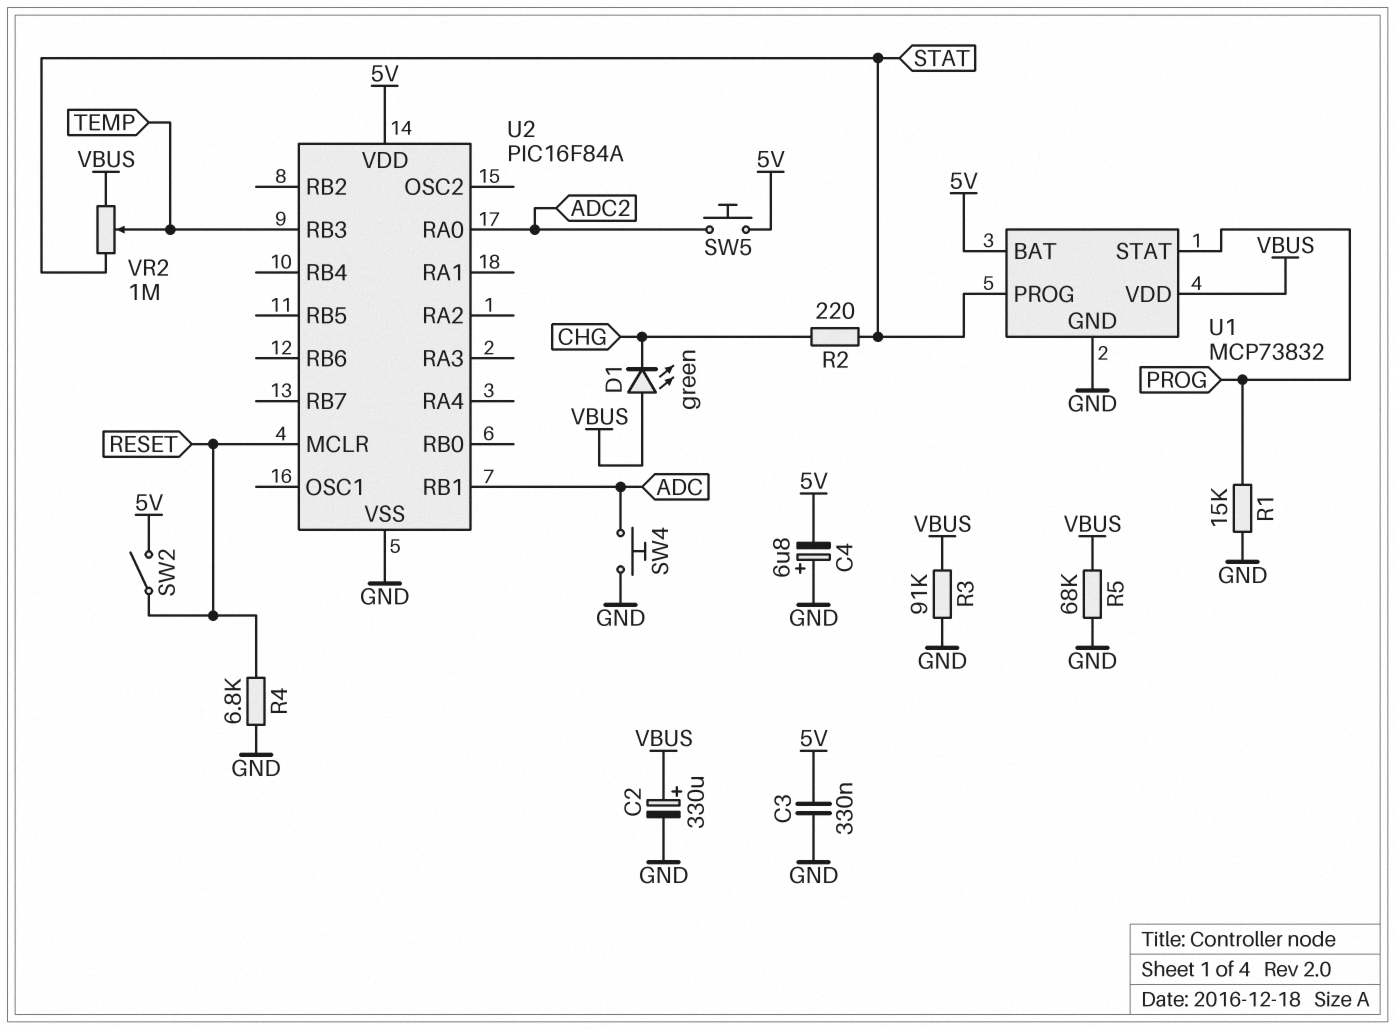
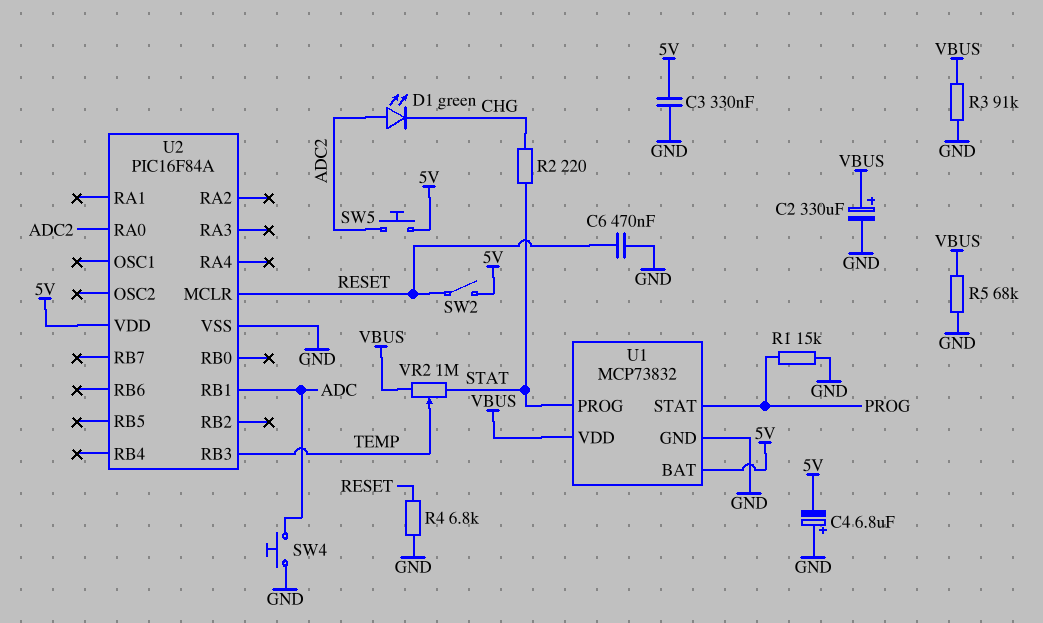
C6: none -> 470nF (GND, RESET)
D1: LED green (A VBUS, K CHG) -> LED green (A ADC2, K CHG)

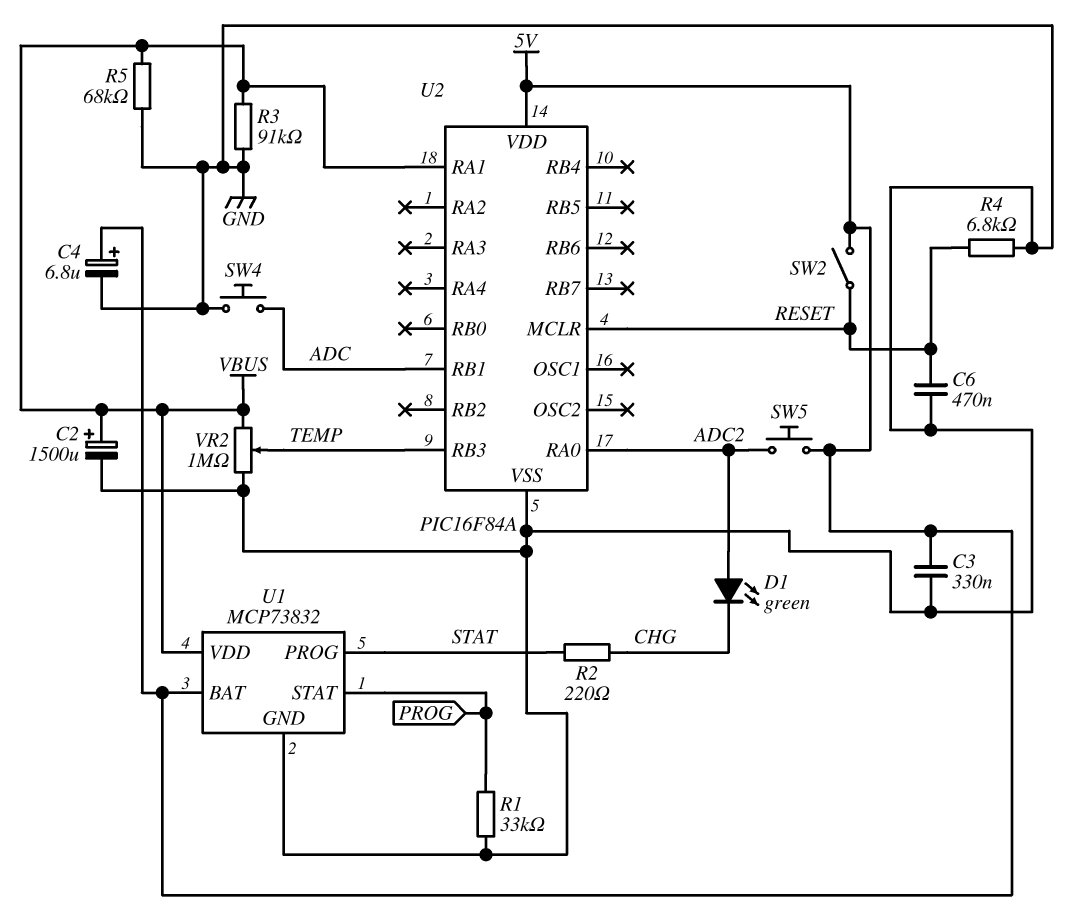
C2: 330uF (plus VBUS, minus GND) -> 1500uF (plus VBUS, minus GND)
C4: 6.8uF (plus GND, minus 5V) -> 6.8uF (plus 5V, minus GND)
R1: 15k (GND, PROG) -> 33k (GND, PROG)
U2 pin RA1: none -> VBUS
VR2: 1M (STAT, VBUS, wiper TEMP) -> 1M (GND, VBUS, wiper TEMP)

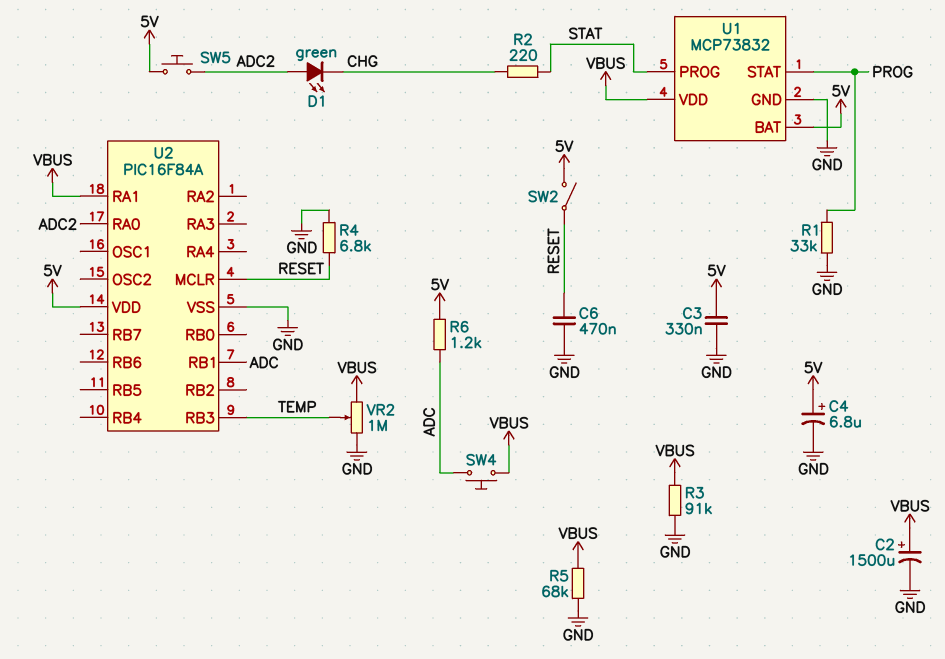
R6: none -> 1.2k (5V, ADC)
SW4: button (ADC, GND) -> button (ADC, VBUS)

